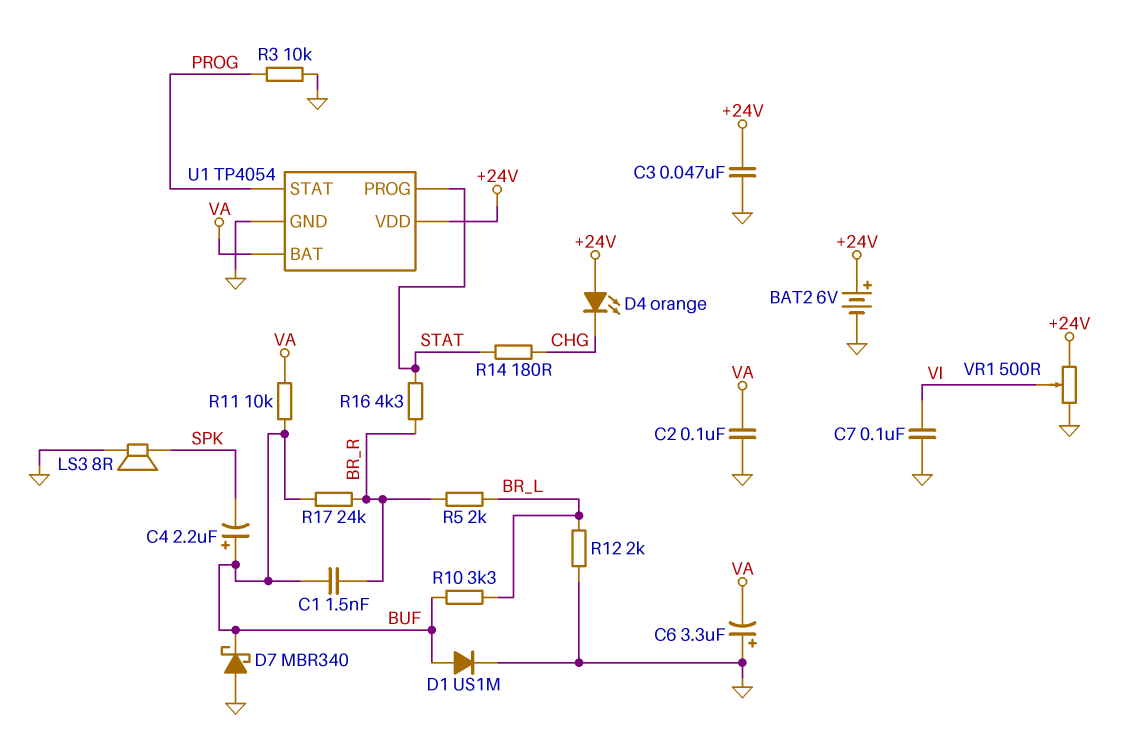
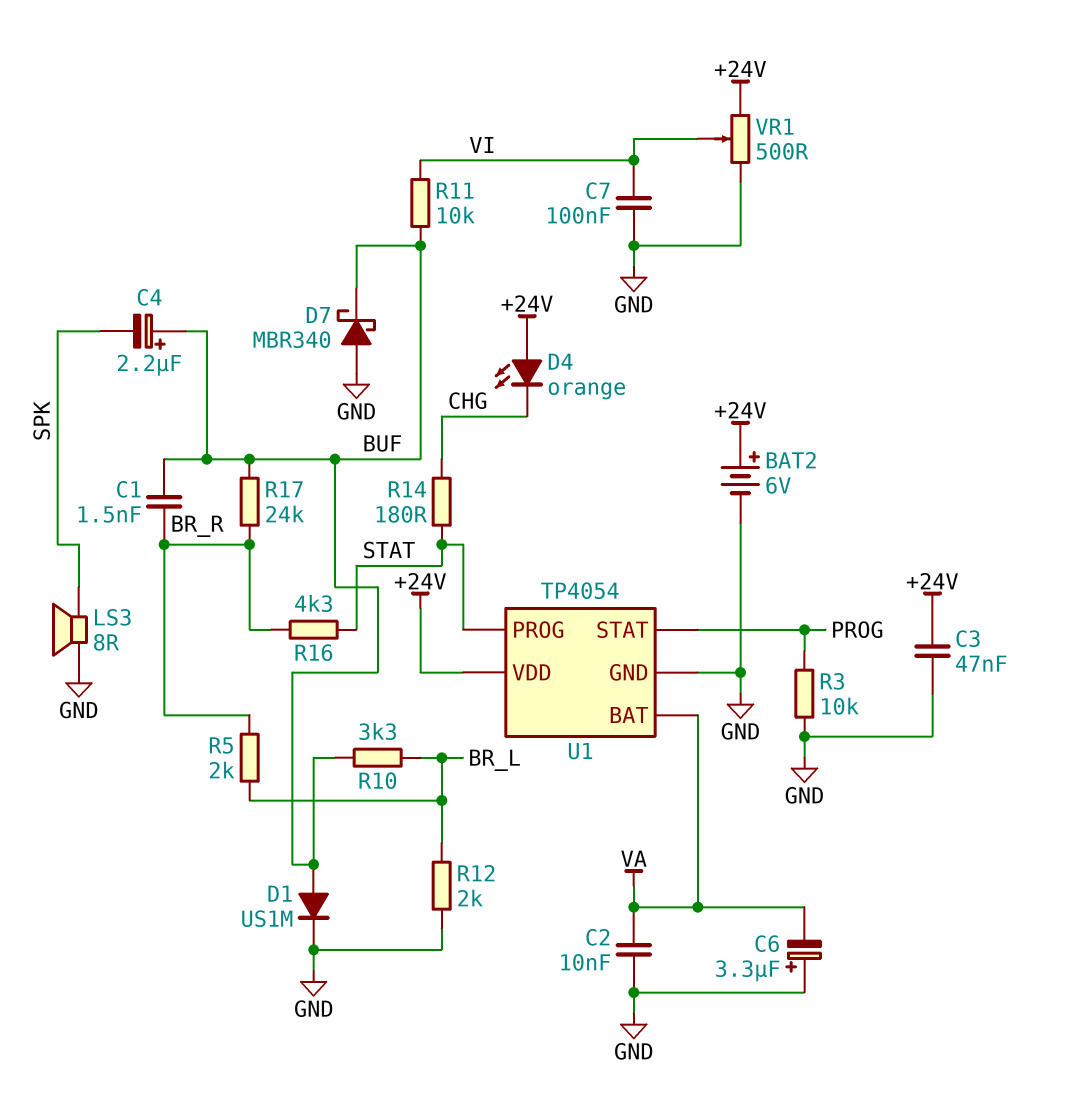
C2: 100nF (GND, VA) -> 10nF (GND, VA)
R11: 10k (BUF, VA) -> 10k (BUF, VI)

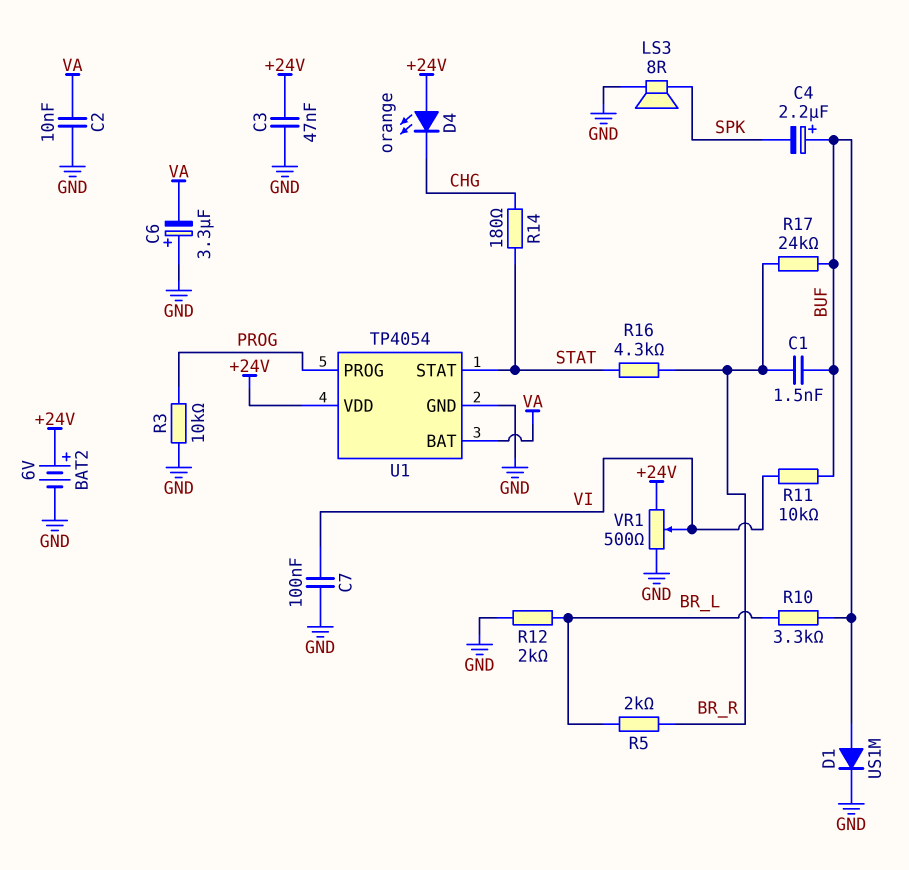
D7: schottky MBR340 (A GND, K BUF) -> none
U1 pin PROG: STAT -> PROG
U1 pin STAT: PROG -> STAT

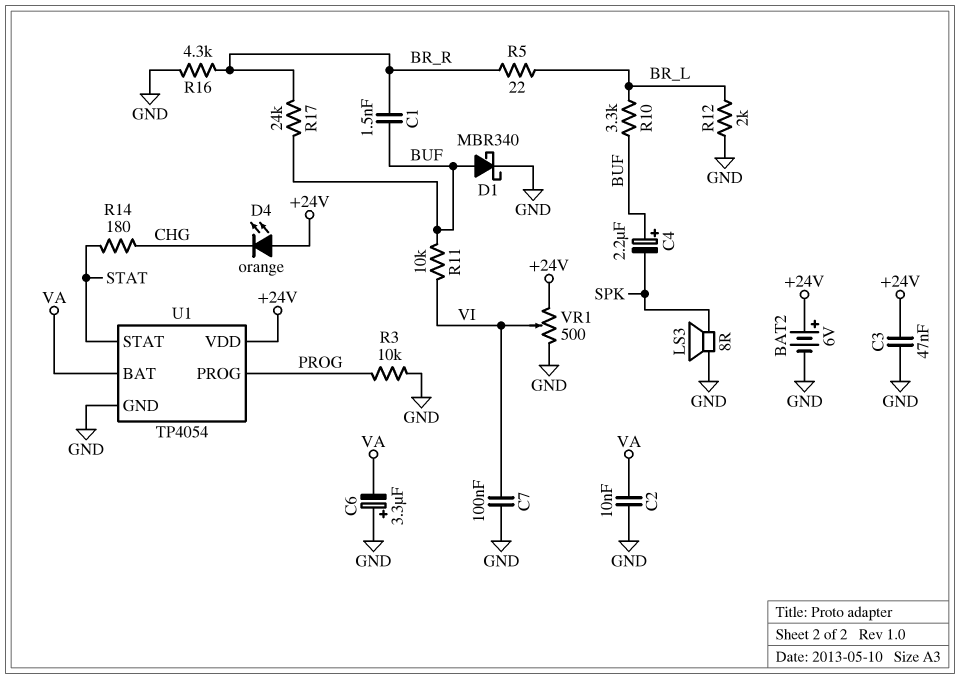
D1: diode US1M (A BUF, K GND) -> schottky MBR340 (A BUF, K GND)
R5: 2k (BR_L, BR_R) -> 22 (BR_L, BR_R)
R16: 4.3k (BR_R, STAT) -> 4.3k (BR_R, GND)

